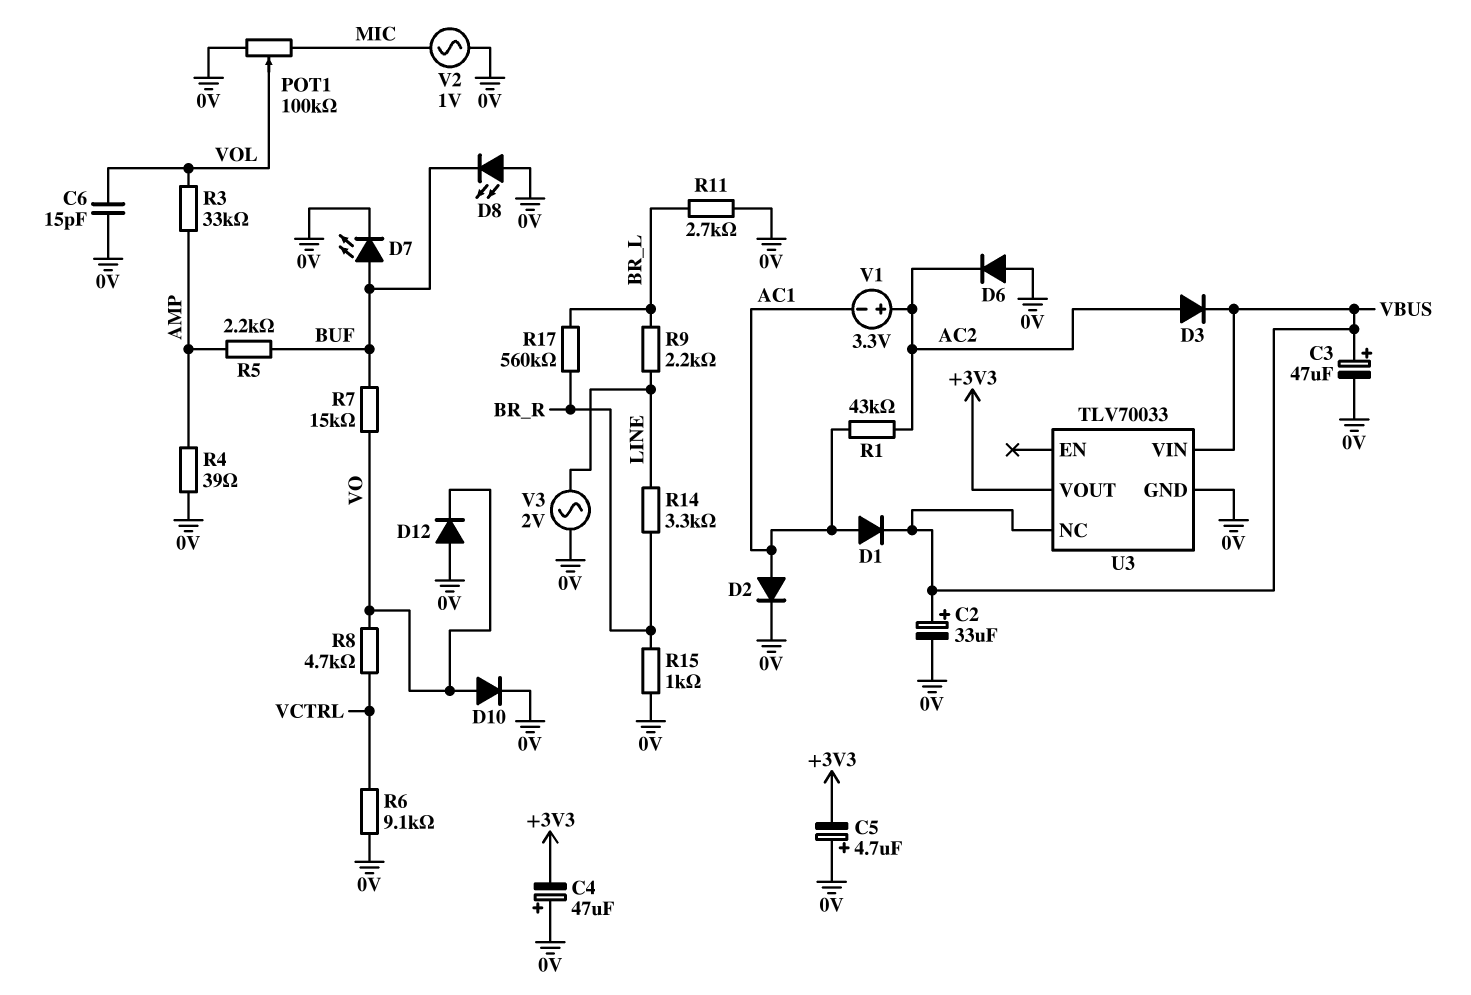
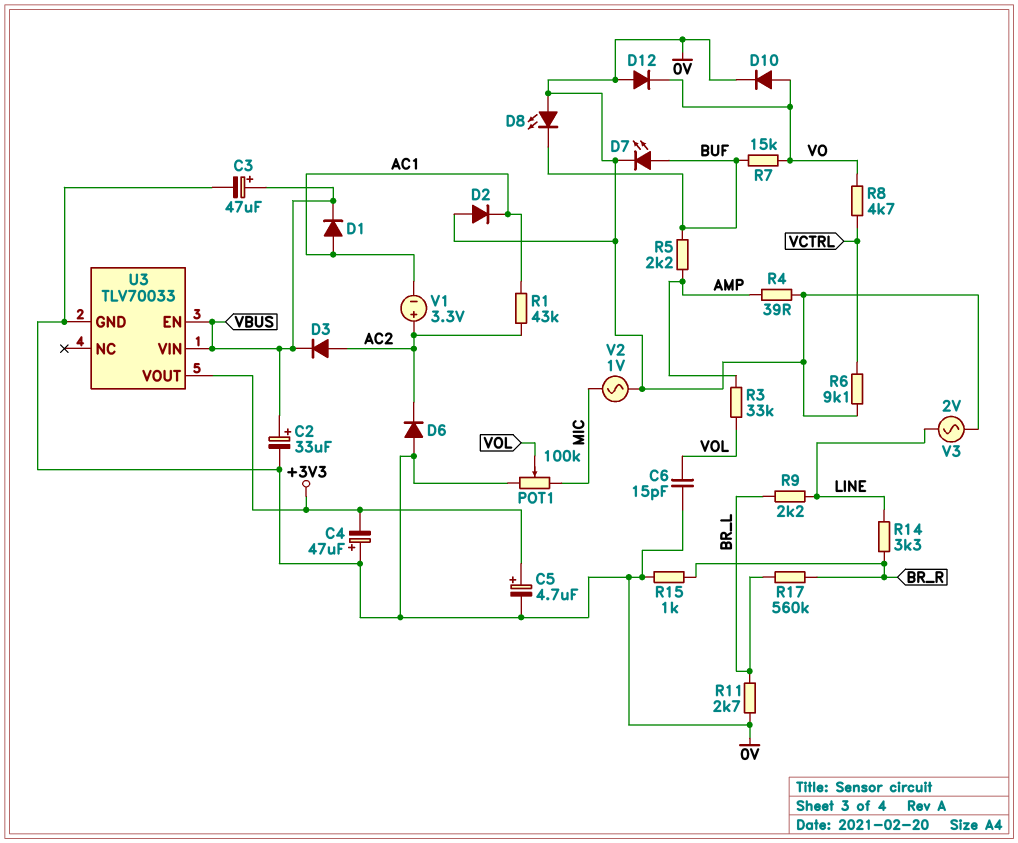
C5: 4.7uF (plus 0V, minus +3V3) -> 4.7uF (plus +3V3, minus 0V)
D2: diode (A AC1, K 0V) -> diode (A 0V, K AC1)
U3 pin EN: none -> VBUS
U3 pin NC: VBUS -> none

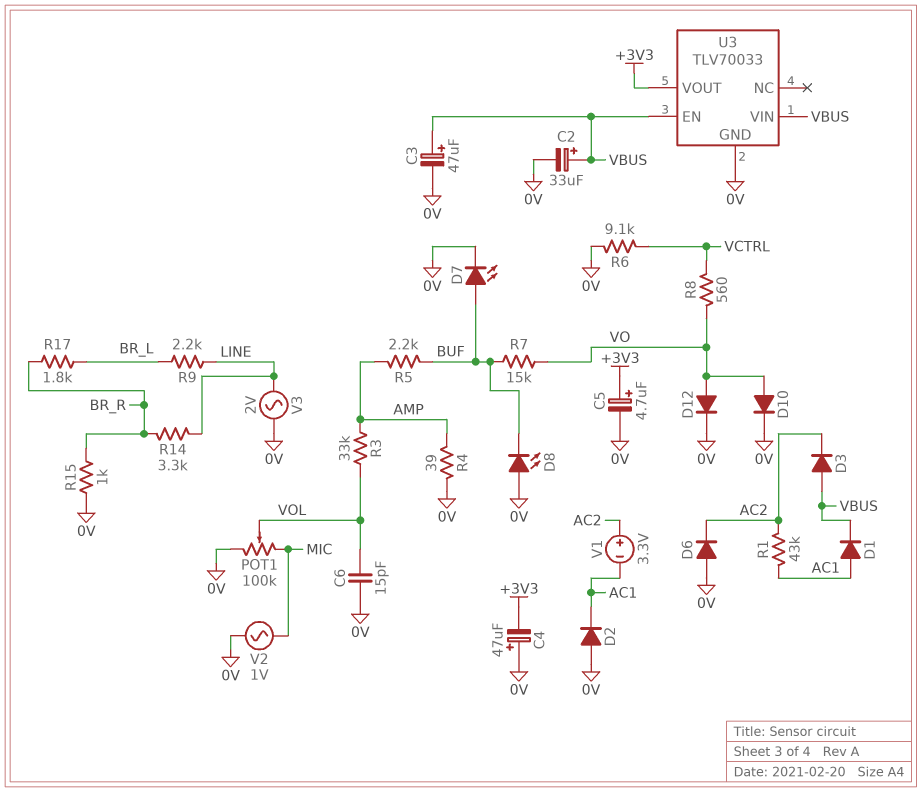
D3: diode (A AC2, K VBUS) -> diode (A VBUS, K AC2)
D12: diode (A 0V, K VO) -> diode (A VO, K 0V)
R8: 4.7k (VCTRL, VO) -> 560 (VCTRL, VO)
R11: 2.7k (0V, BR_L) -> none
R17: 560k (BR_L, BR_R) -> 1.8k (BR_L, BR_R)

